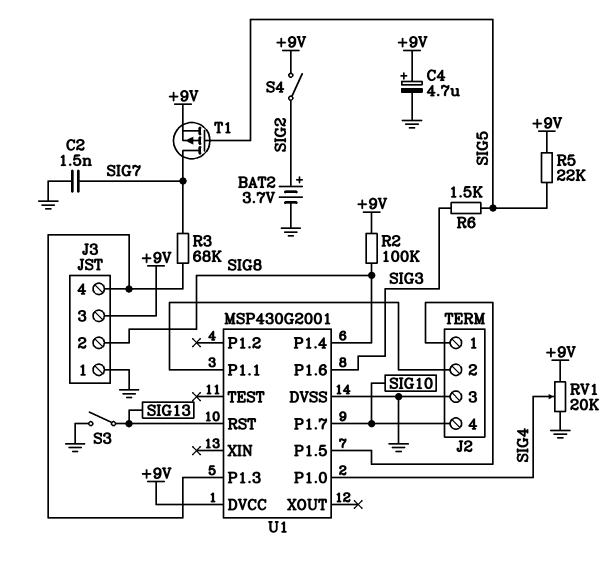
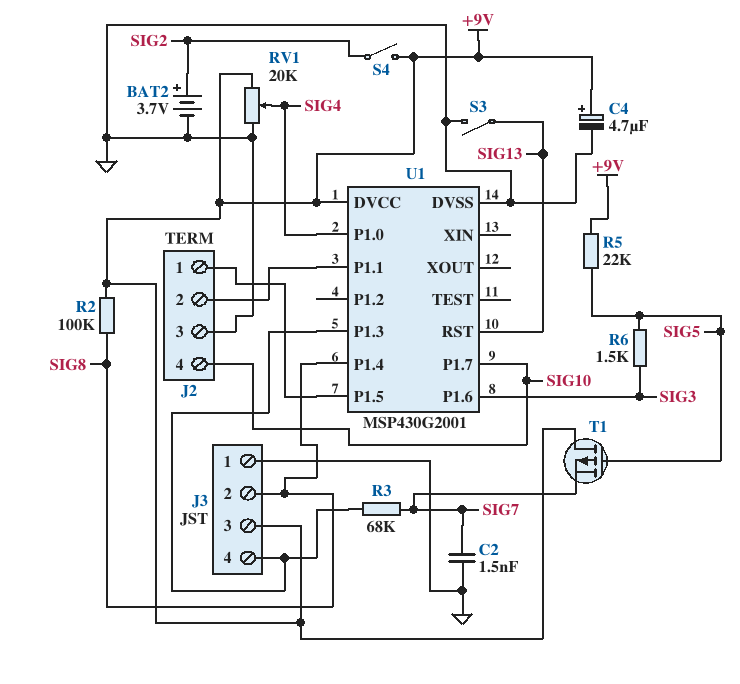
T1: PMOS (G SIG5, D SIG7, S +9V) -> PMOS (G SIG5, D +9V, S SIG7)

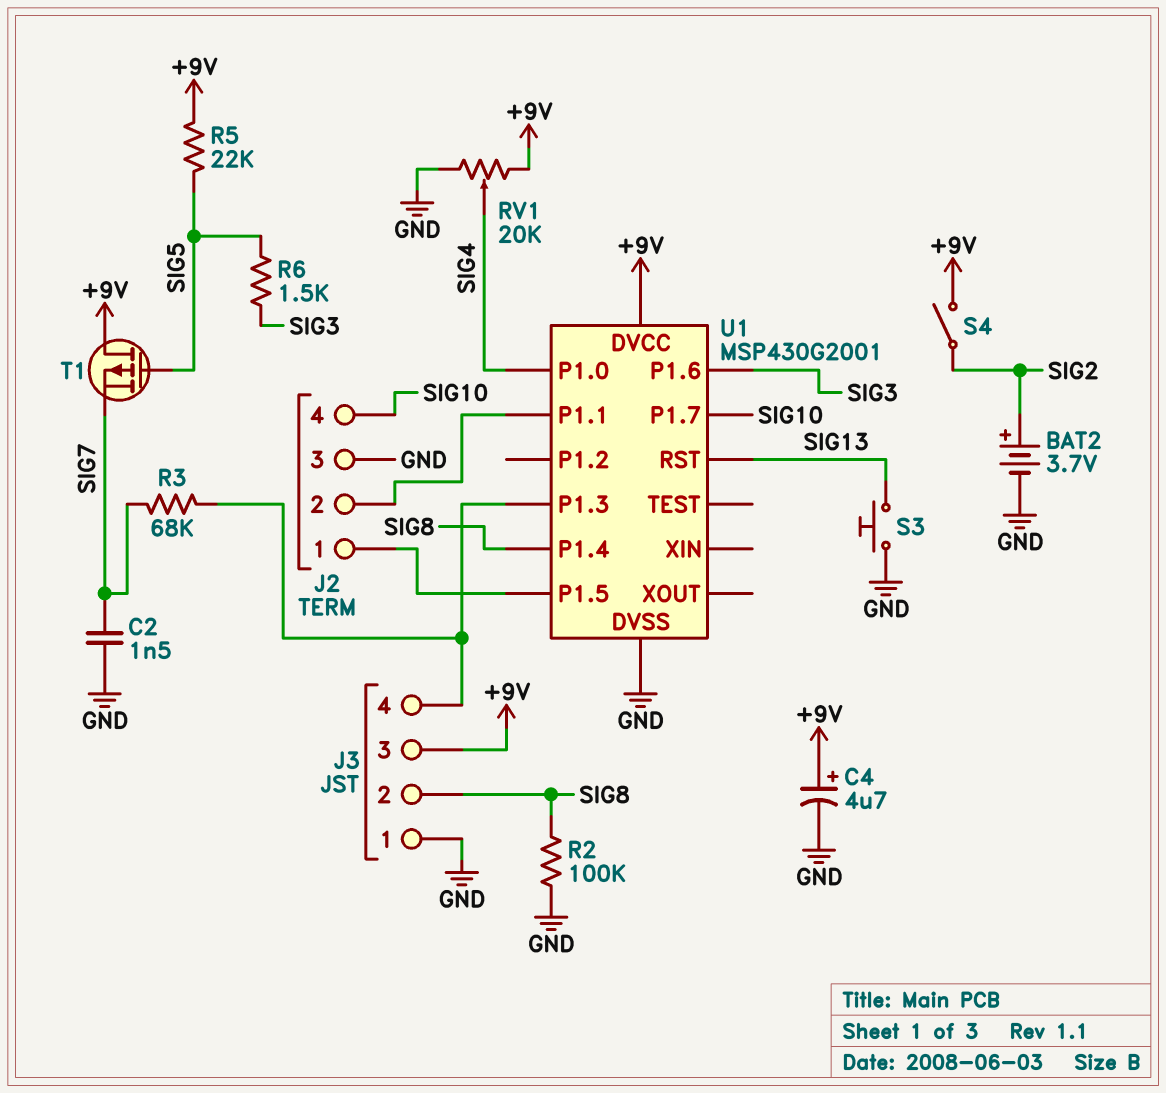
R2: 100k (+9V, SIG8) -> 100k (GND, SIG8)
S3: switch (GND, SIG13) -> button (GND, SIG13)

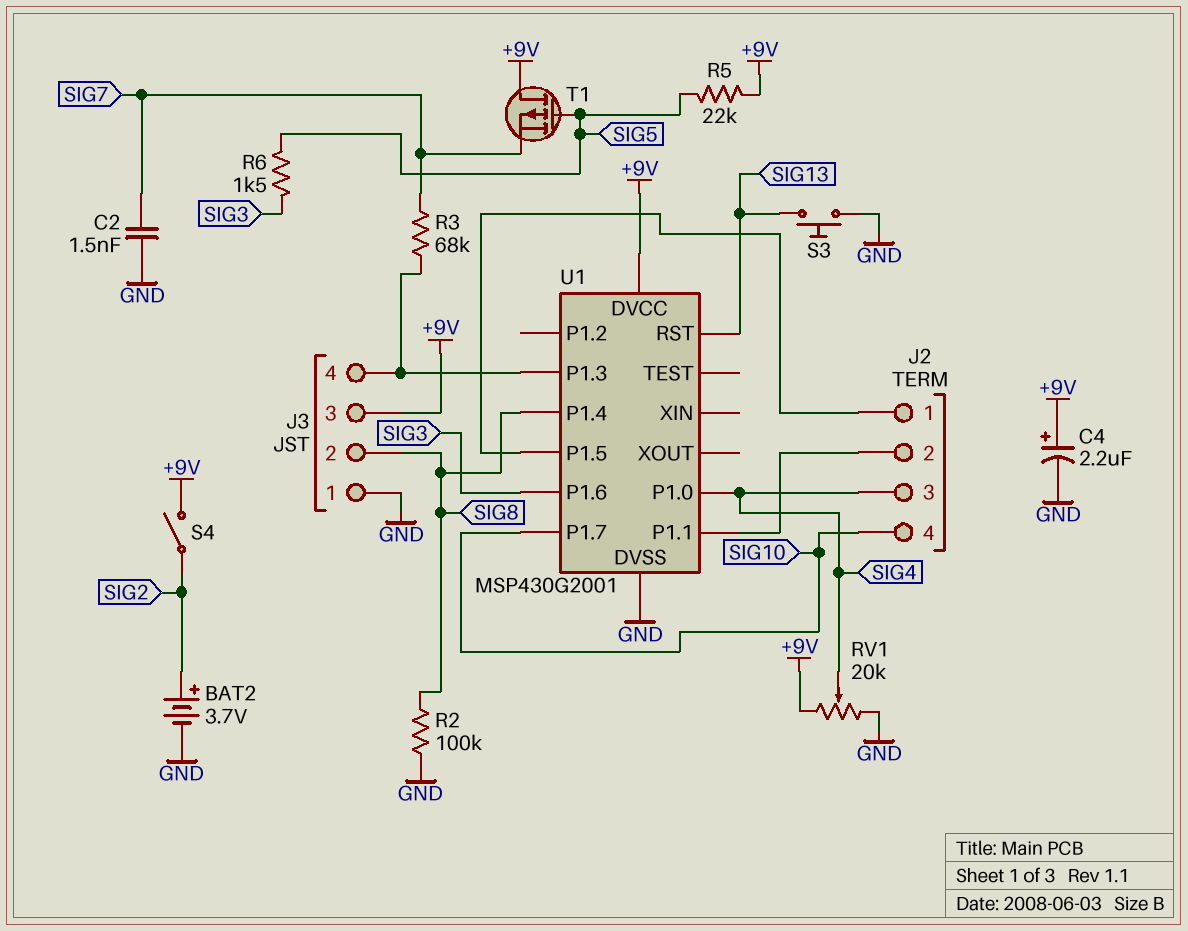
C4: 4.7uF (plus +9V, minus GND) -> 2.2uF (plus +9V, minus GND)
J2 pin 3: GND -> SIG4

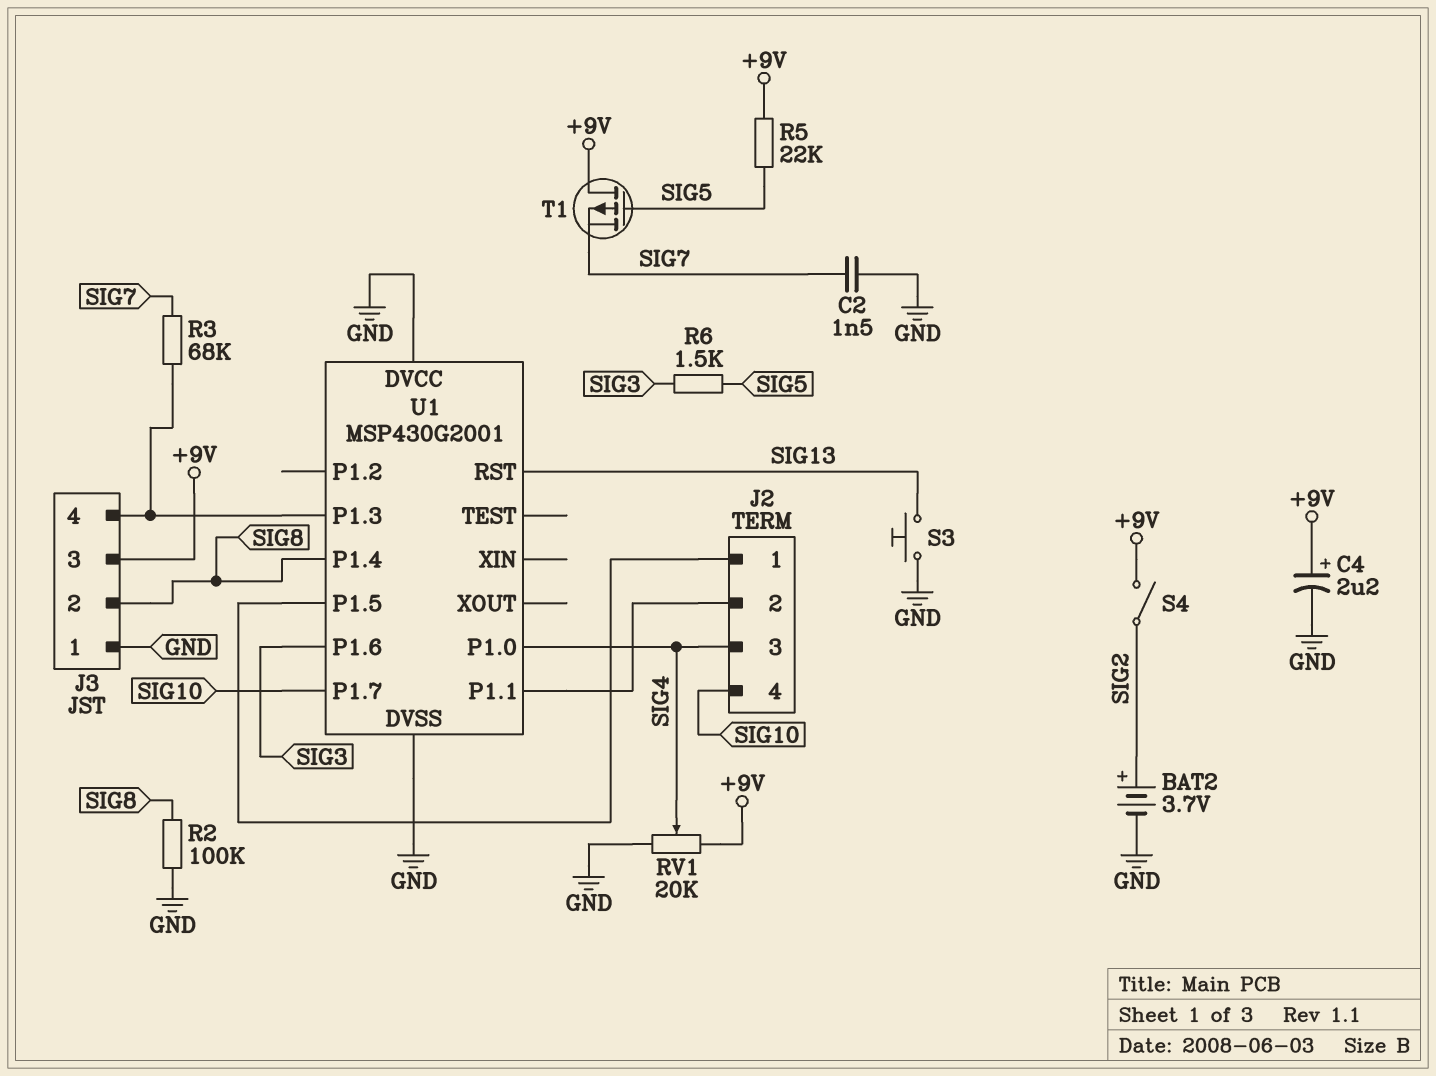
U1 pin DVCC: +9V -> GND

